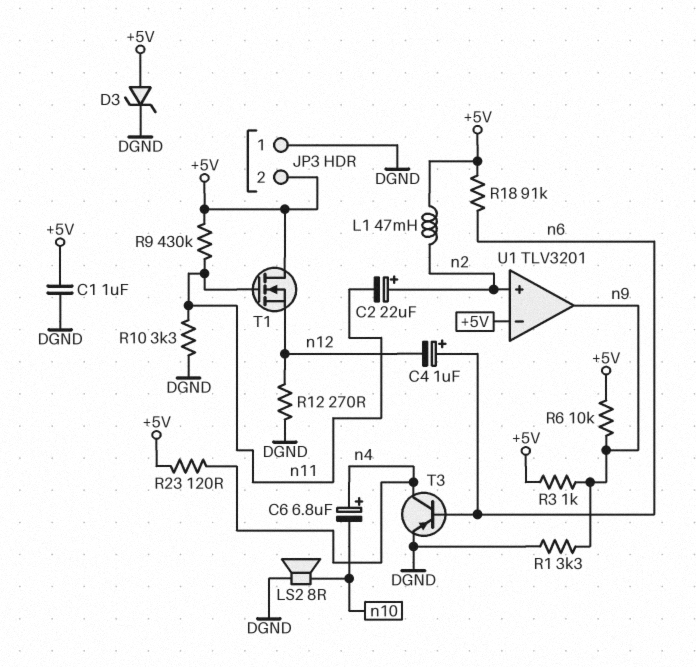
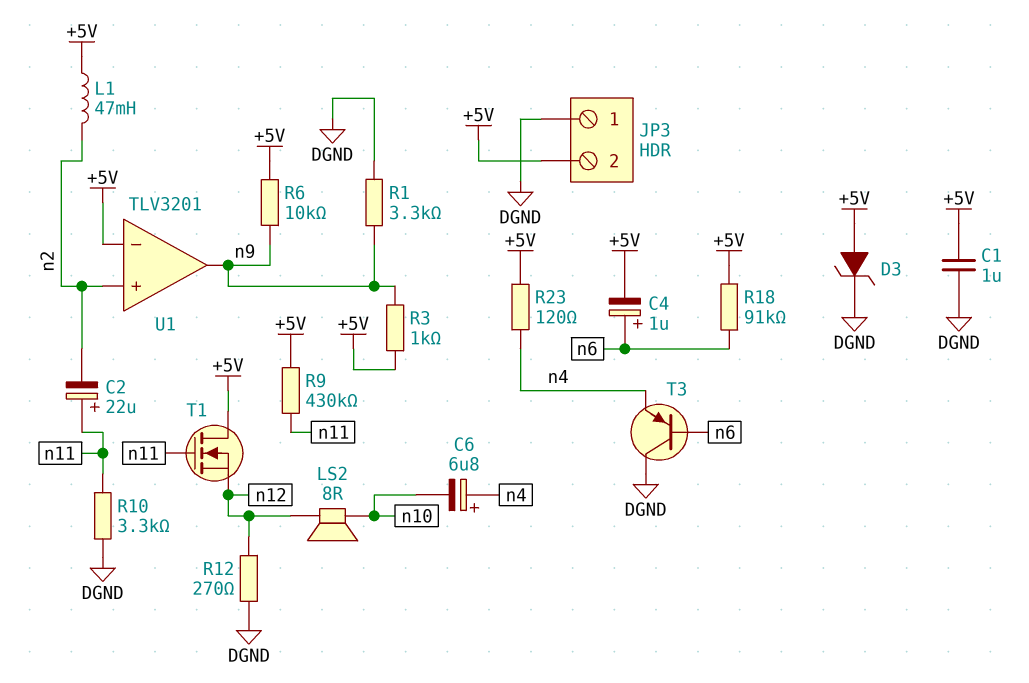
C2: 22uF (plus n2, minus n11) -> 22uF (plus n11, minus n2)
C4: 1uF (plus n6, minus n12) -> 1uF (plus n6, minus +5V)
LS2: speaker 8R (DGND, n10) -> speaker 8R (n10, n12)
T3: PNP (B n6, C n4, E DGND) -> PNP (B n6, C DGND, E n4)

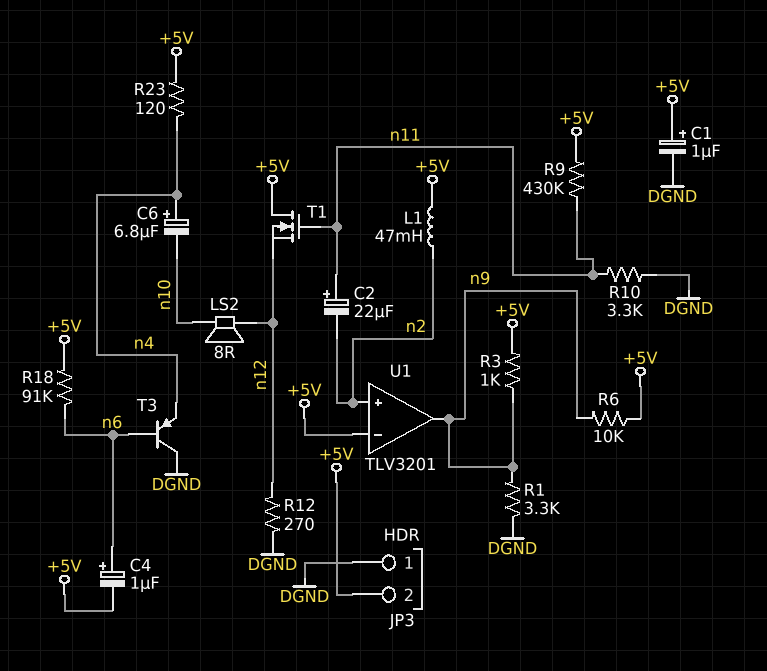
C1: 1uF (+5V, DGND) -> 1uF (plus +5V, minus DGND)
D3: zener (A +5V, K DGND) -> none

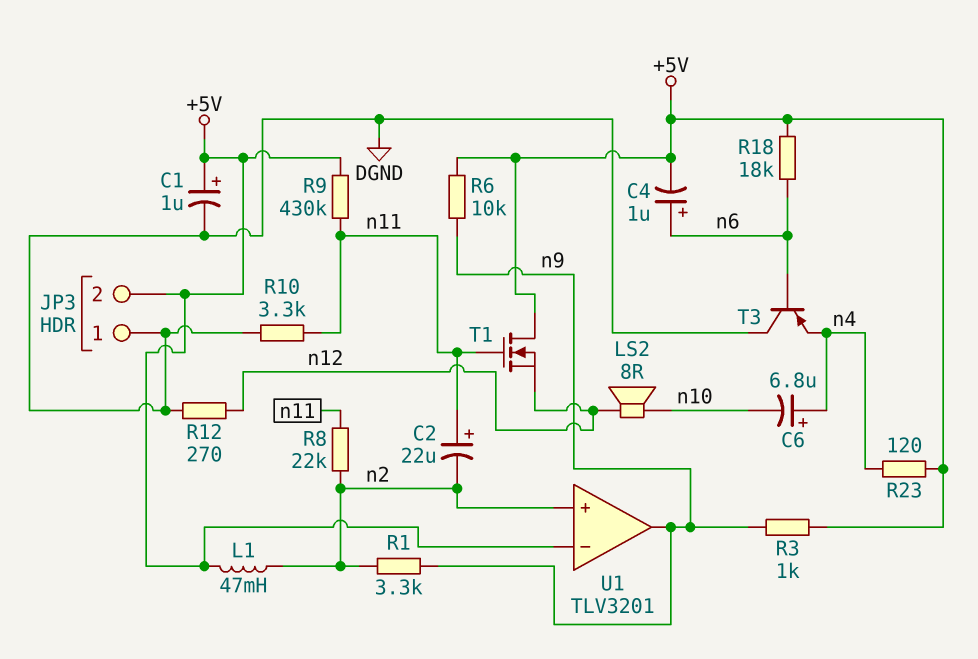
R1: 3.3k (DGND, n9) -> 3.3k (n2, n9)
R8: none -> 22k (n2, n11)
R18: 91k (+5V, n6) -> 18k (+5V, n6)

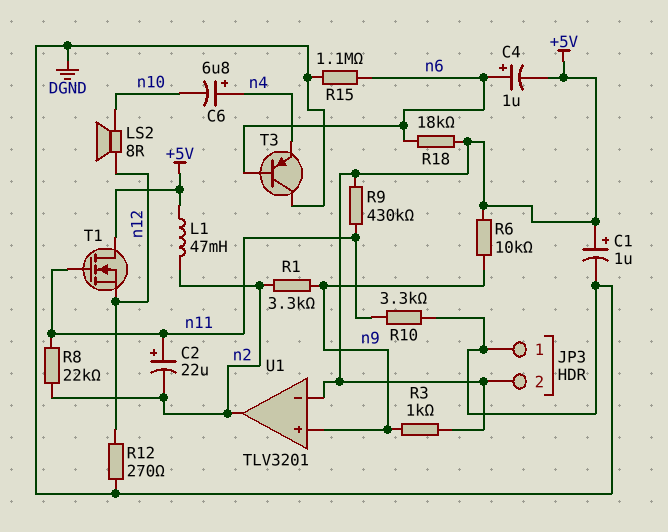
R15: none -> 1.1M (DGND, n6)
R23: 120 (+5V, n4) -> none
U1 pin in+: n2 -> n9
U1 pin out: n9 -> n2

